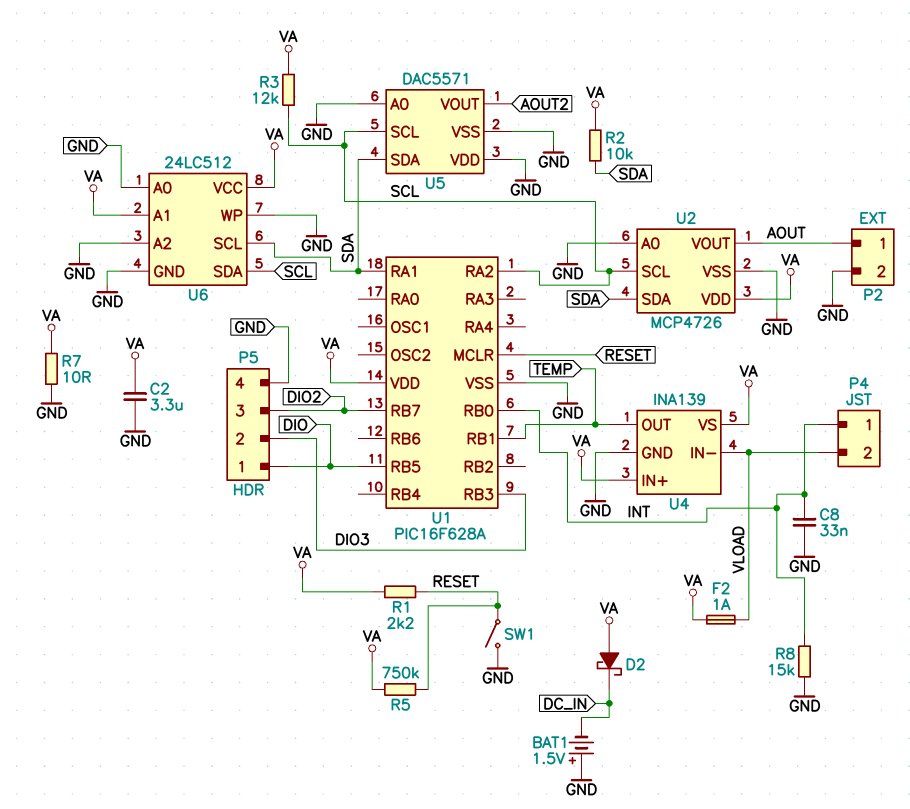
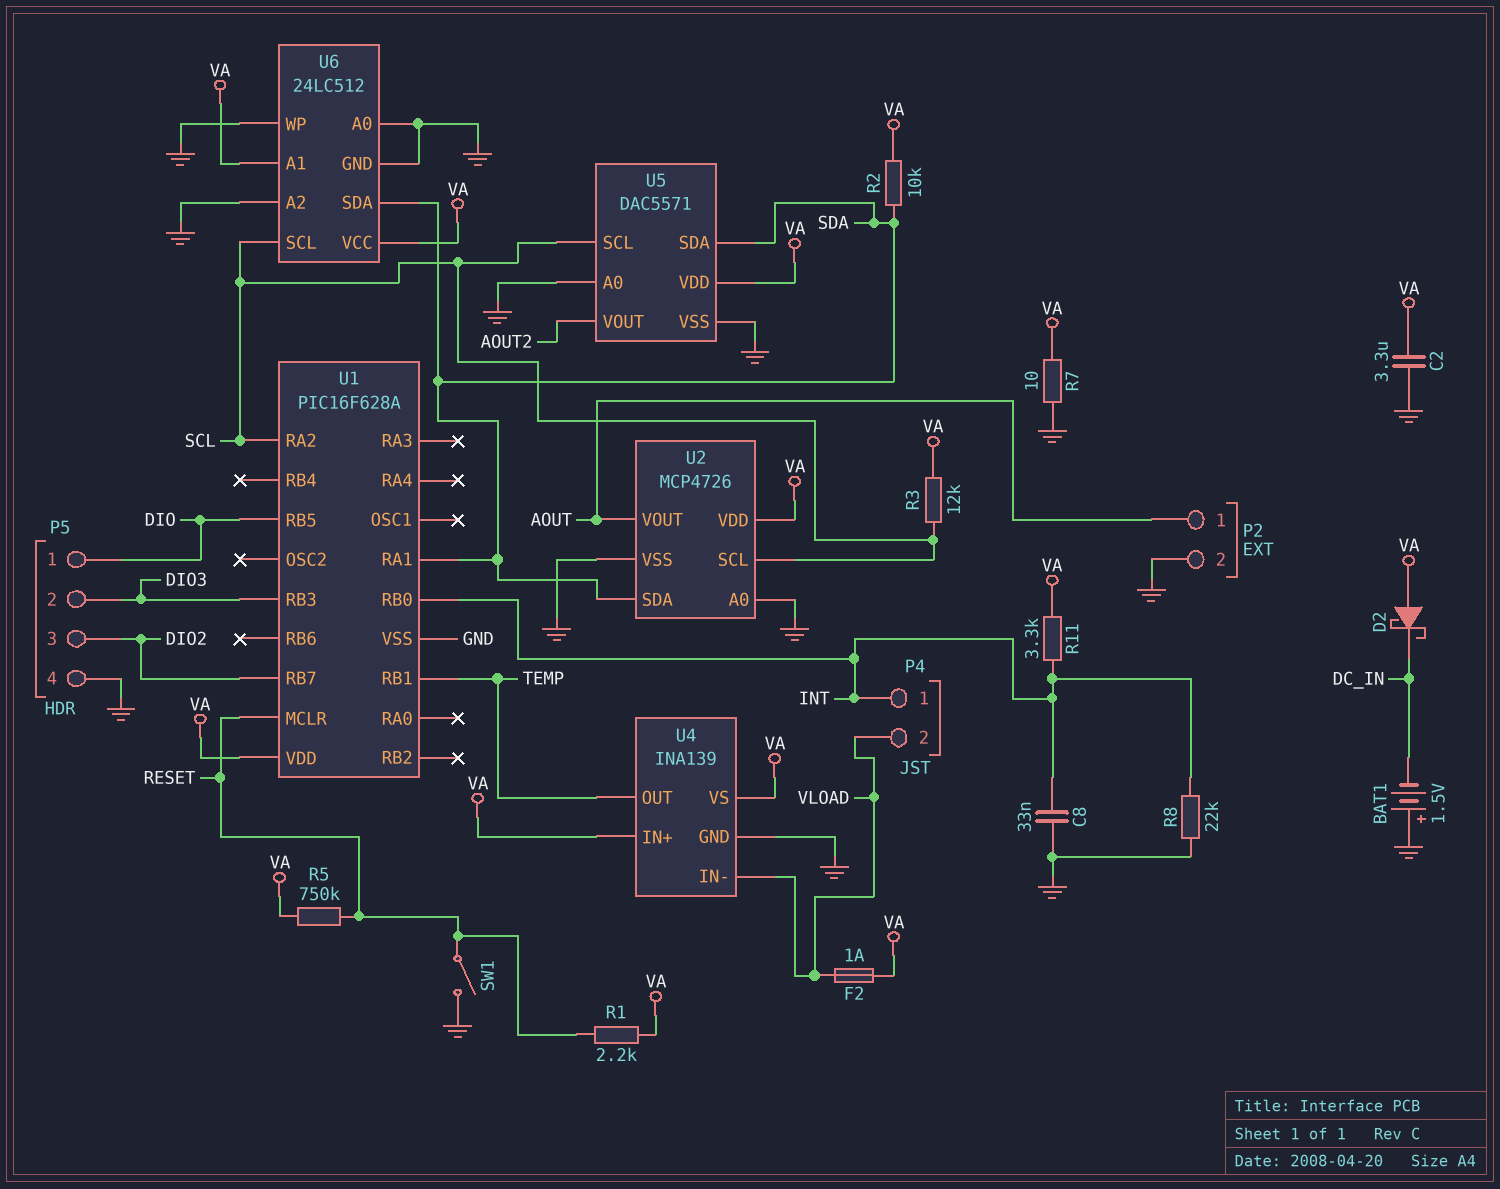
R8: 15k (GND, INT) -> 22k (GND, INT)
R11: none -> 3.3k (INT, VA)
U5 pin VDD: GND -> VA
U6 pin SCL: SDA -> SCL
U6 pin SDA: SCL -> SDA

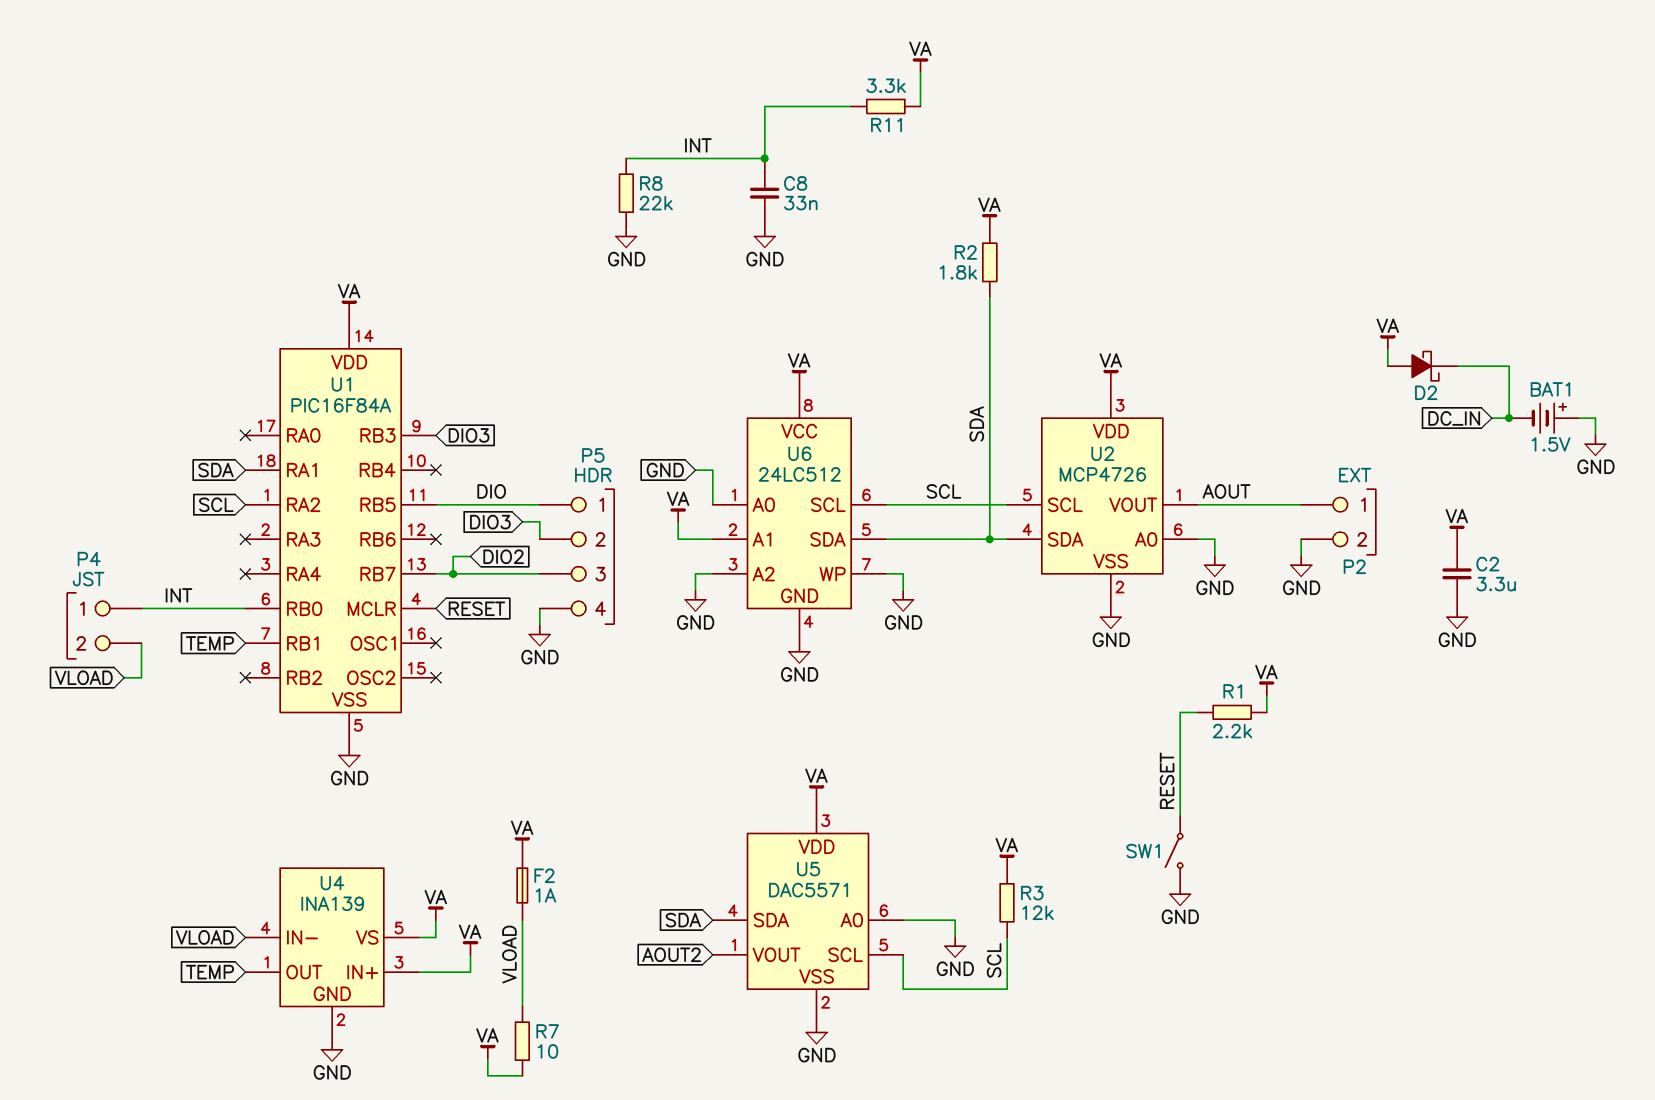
R2: 10k (SDA, VA) -> 1.8k (SDA, VA)
R5: 750k (RESET, VA) -> none
R7: 10 (GND, VA) -> 10 (VA, VLOAD)
U1: PIC16F628A -> PIC16F84A

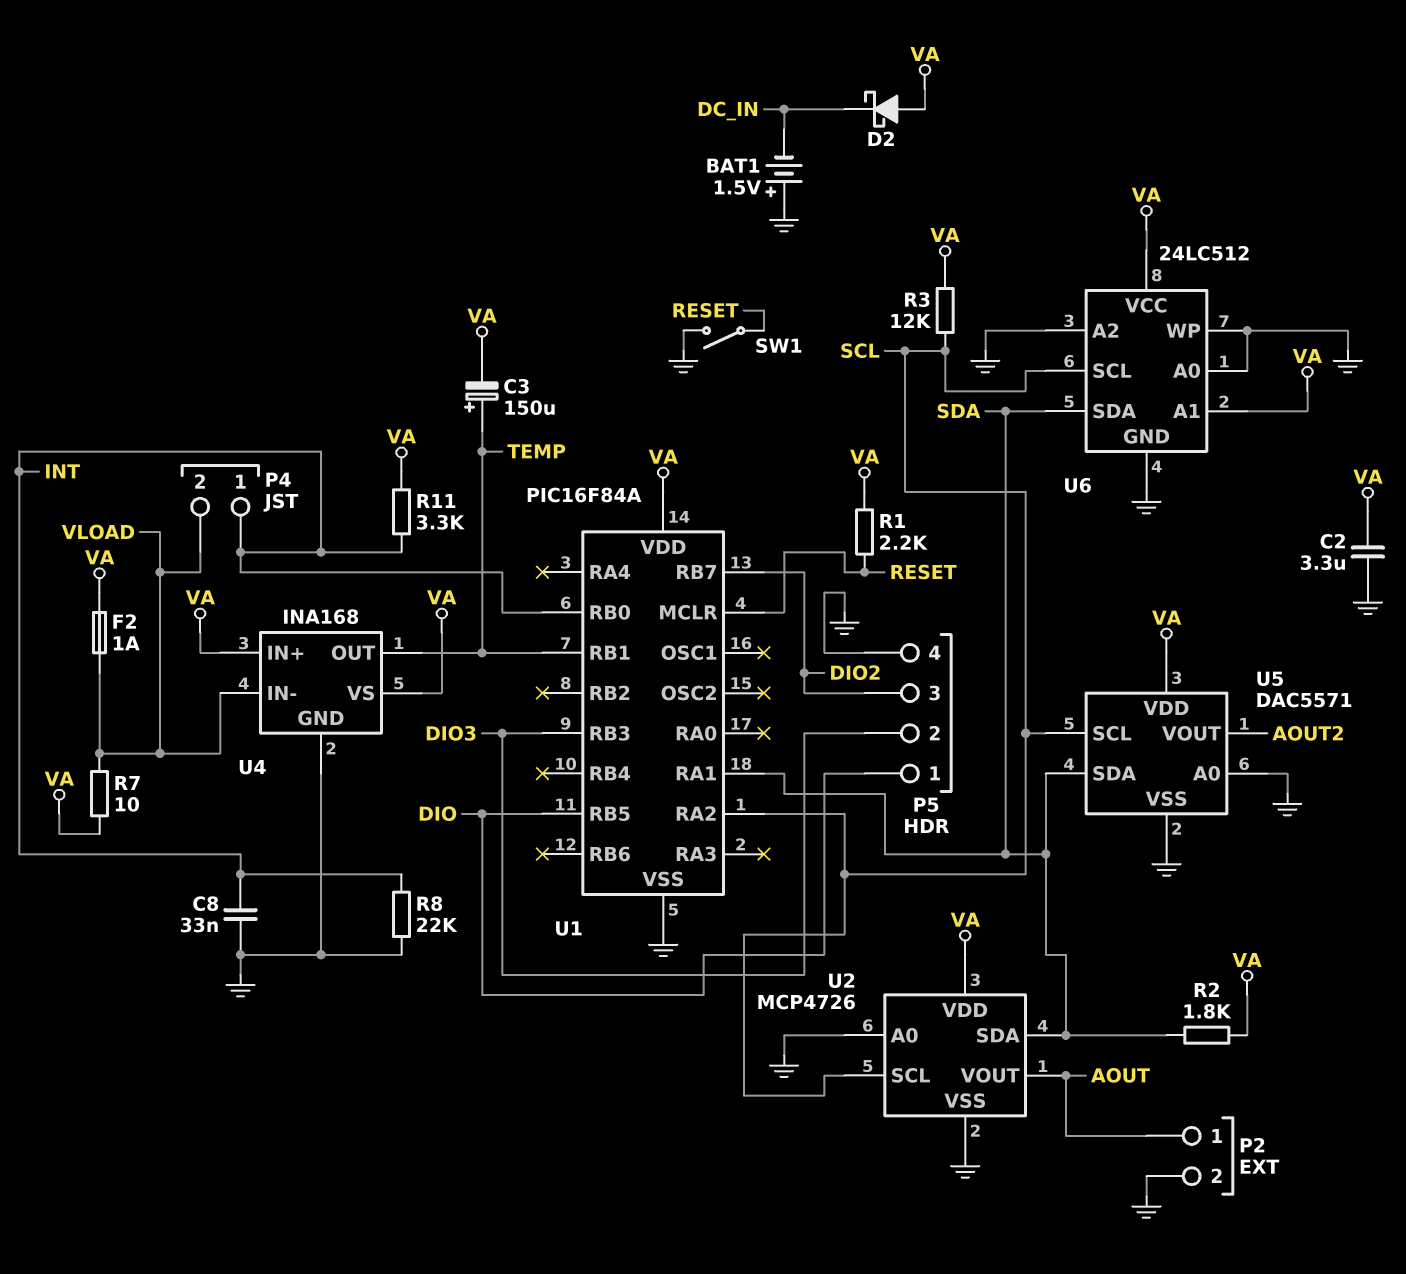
C3: none -> 150uF (plus TEMP, minus VA)
U4: INA139 -> INA168

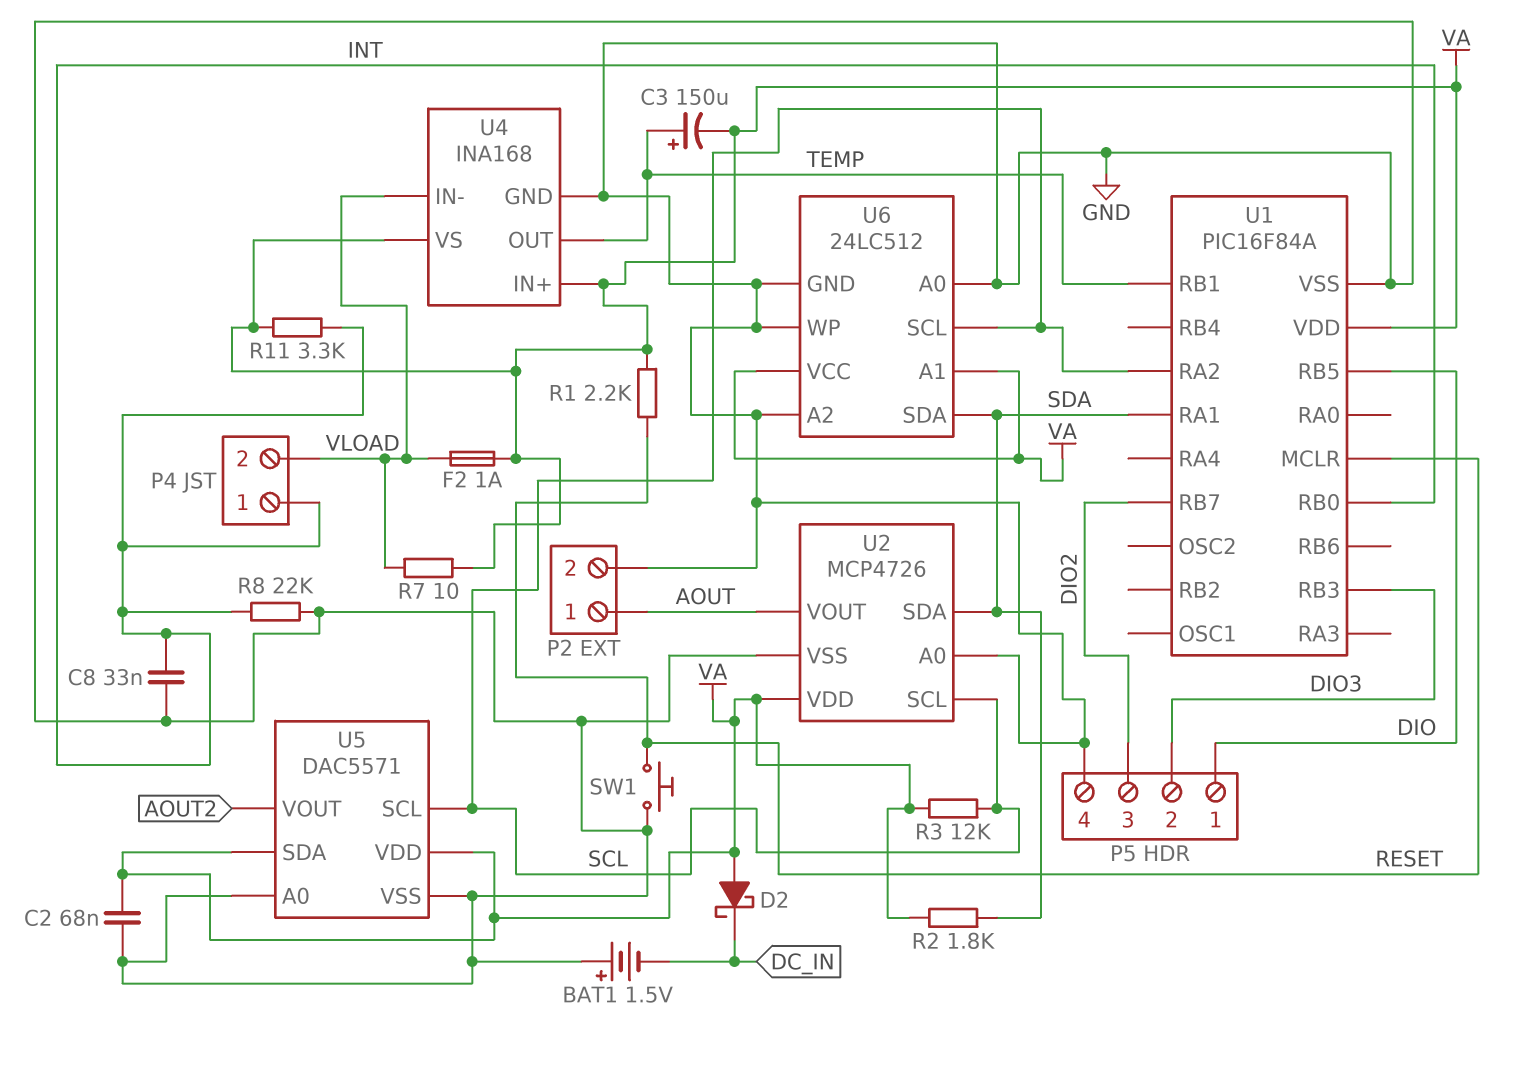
C2: 3.3uF (GND, VA) -> 68nF (GND, VA)
SW1: switch (GND, RESET) -> button (GND, RESET)
U5 pin SDA: SDA -> VA

